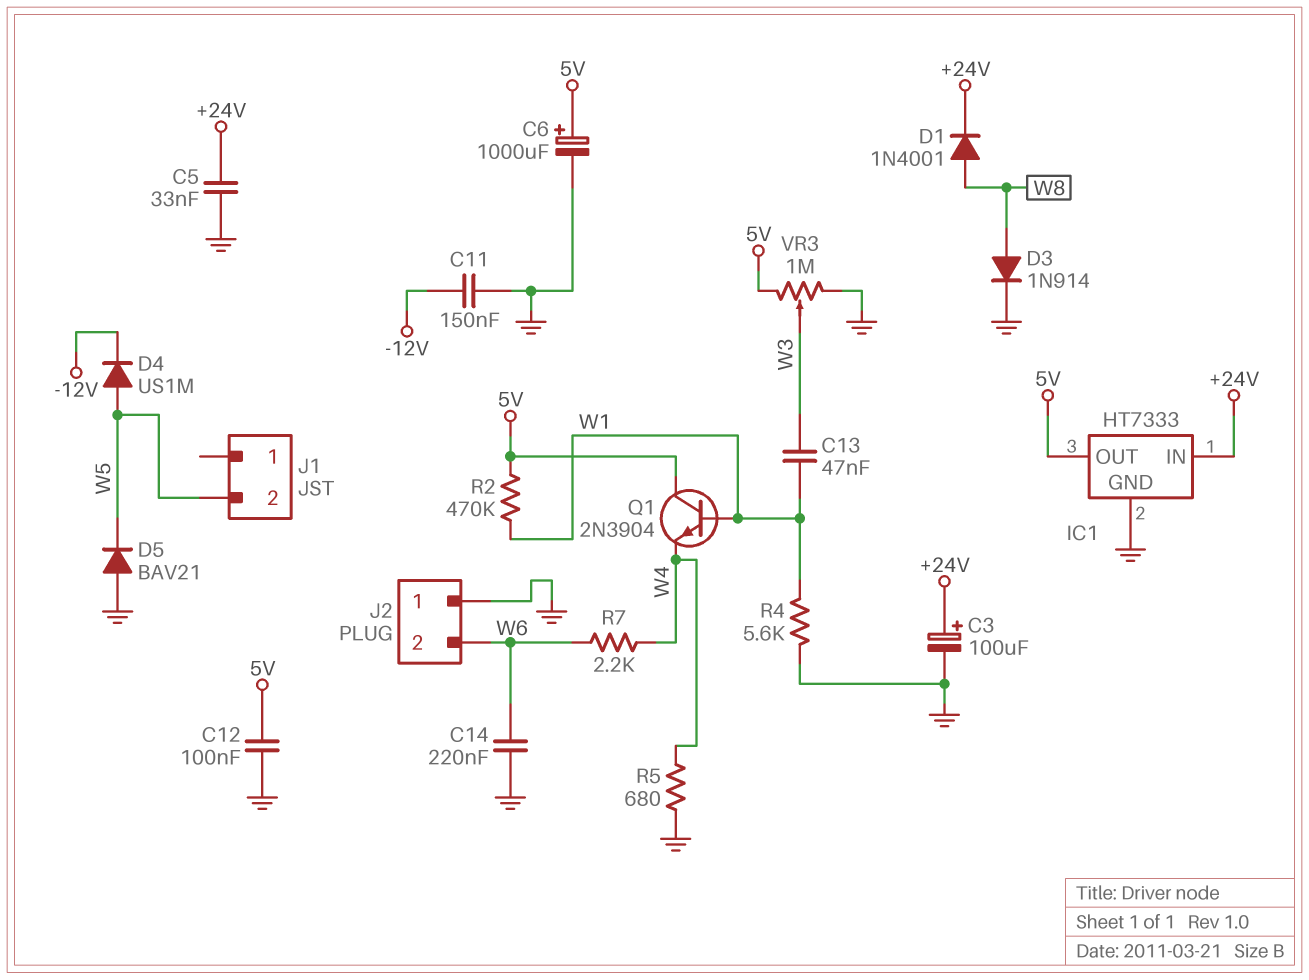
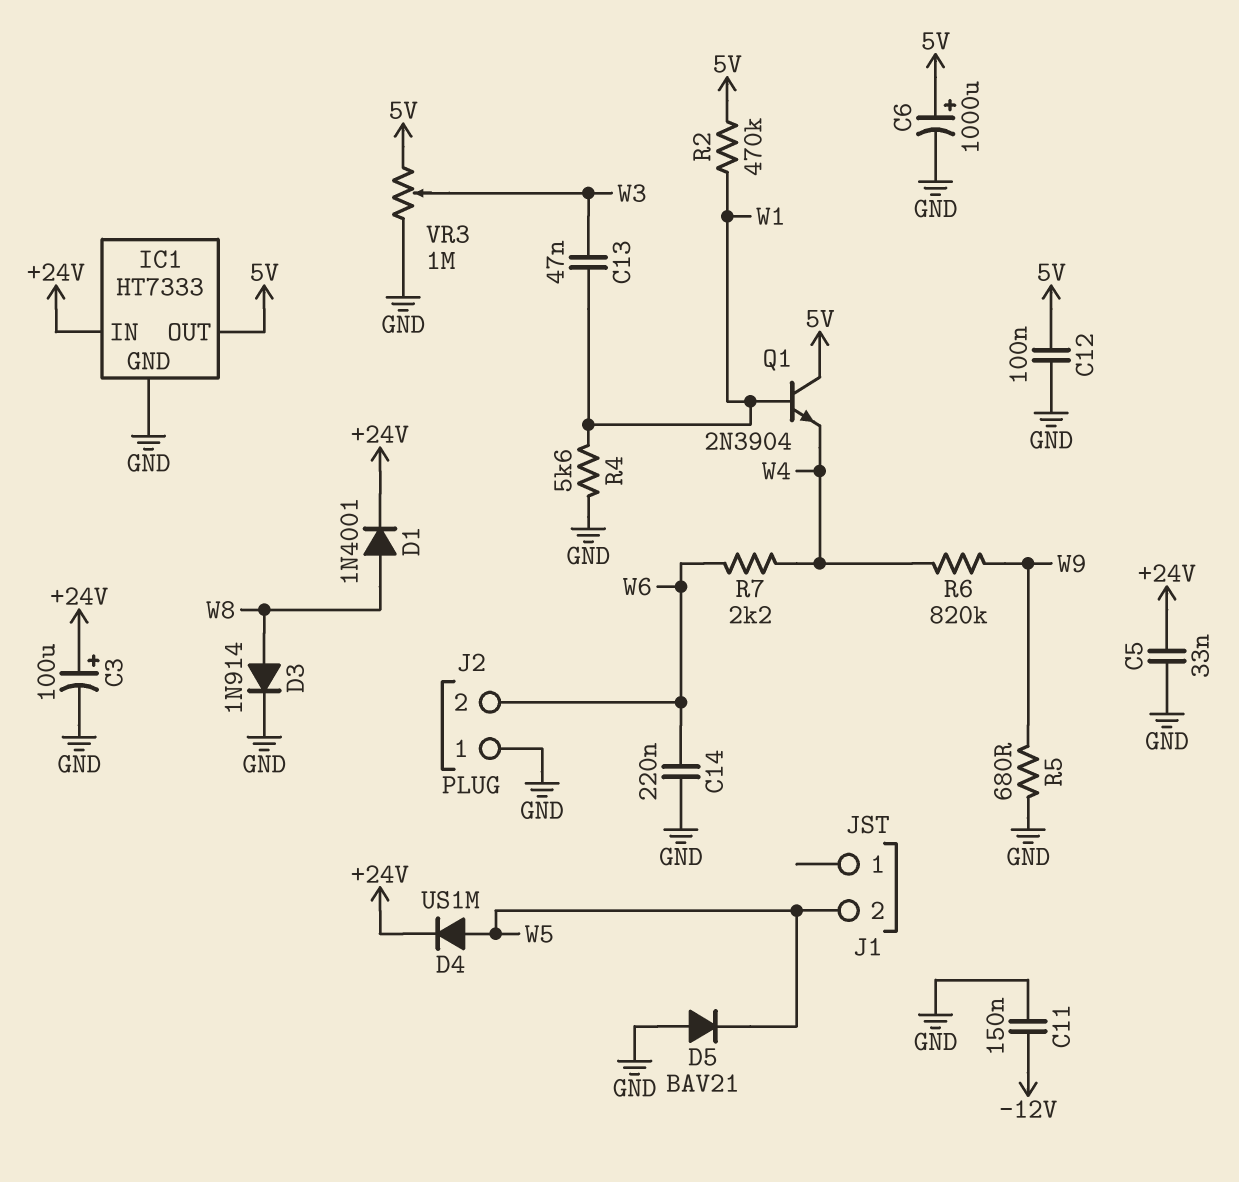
D4: diode US1M (A W5, K -12V) -> diode US1M (A W5, K +24V)
R5: 680 (GND, W4) -> 680 (GND, W9)
R6: none -> 820k (W4, W9)

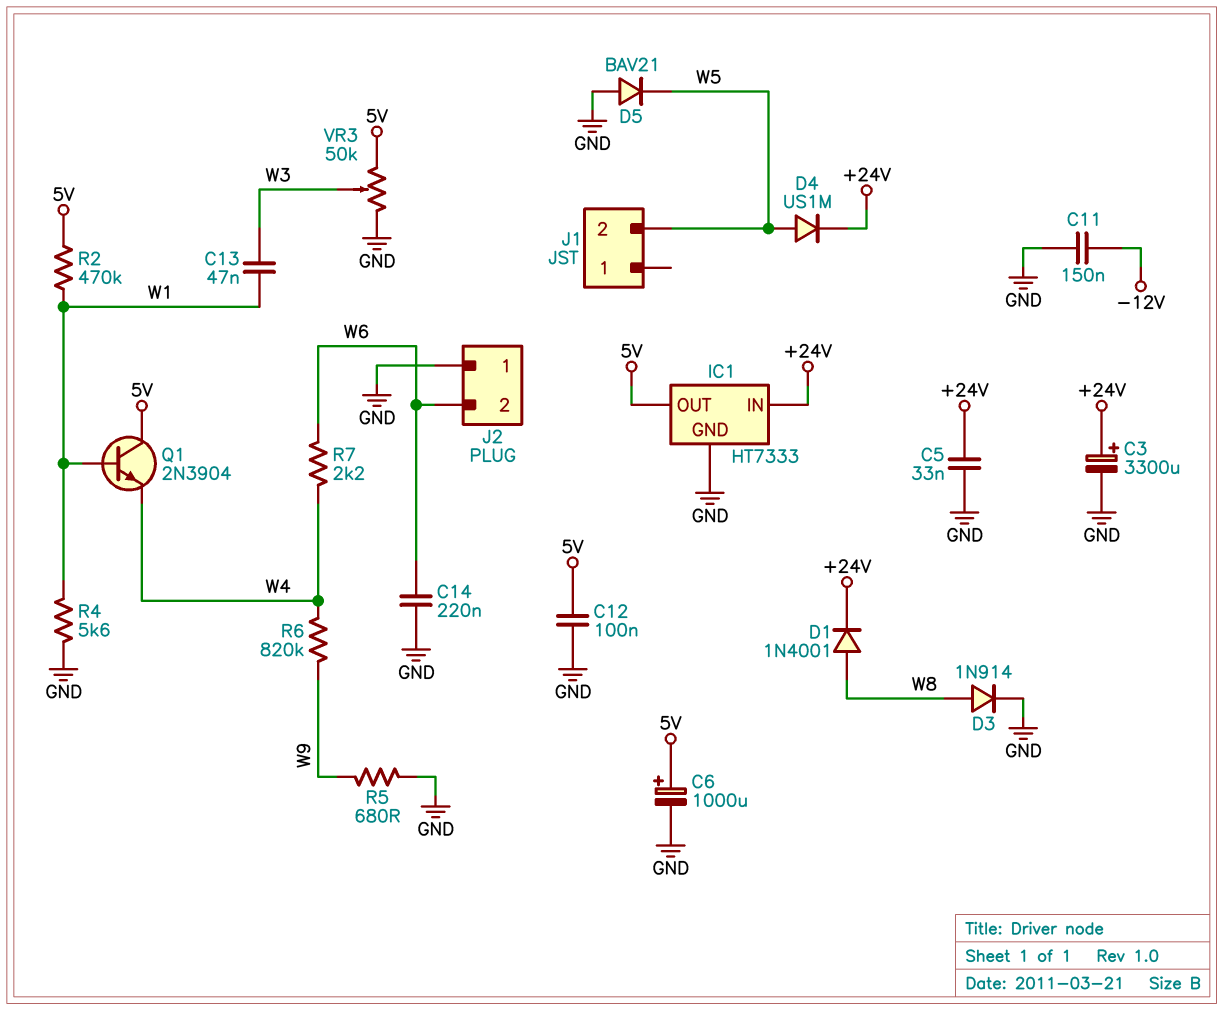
C3: 100uF (plus +24V, minus GND) -> 3300uF (plus +24V, minus GND)
VR3: 1M (5V, GND, wiper W3) -> 50k (5V, GND, wiper W3)

